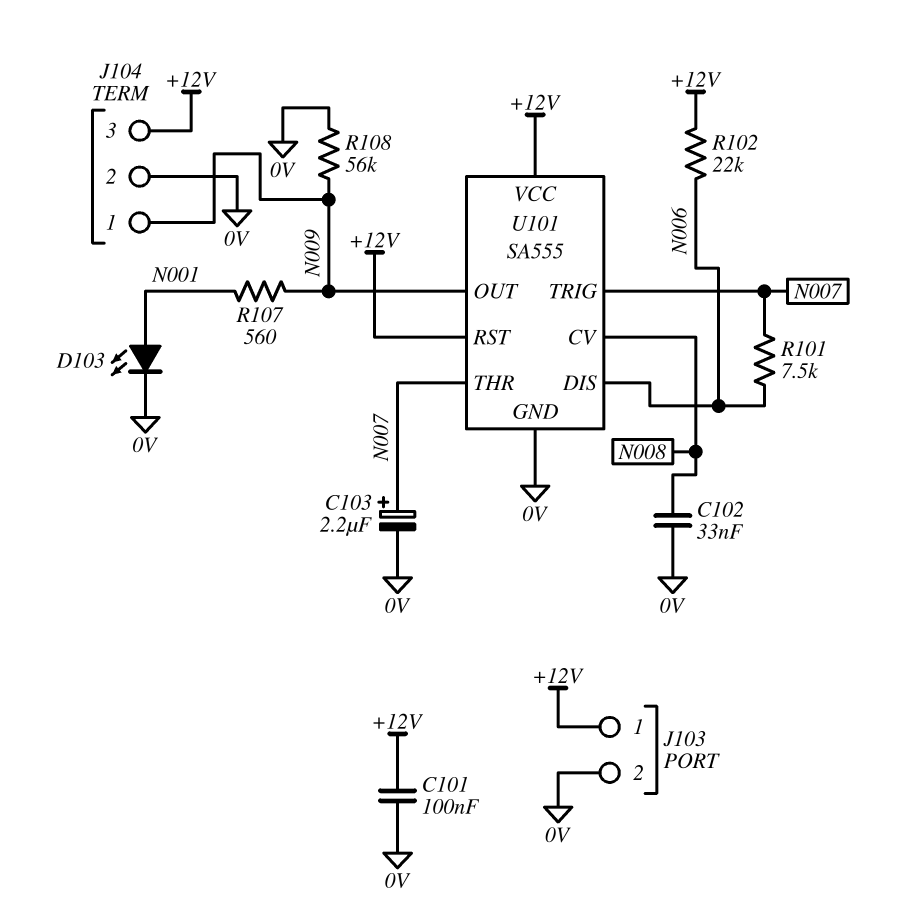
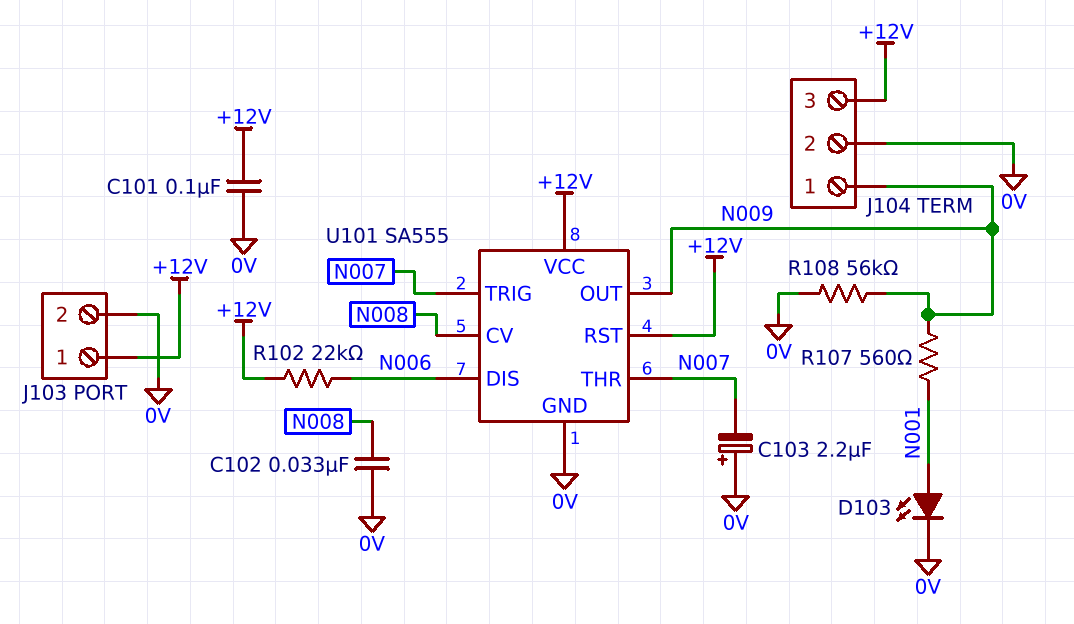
C103: 2.2uF (plus N007, minus 0V) -> 2.2uF (plus 0V, minus N007)
R101: 7.5k (N006, N007) -> none

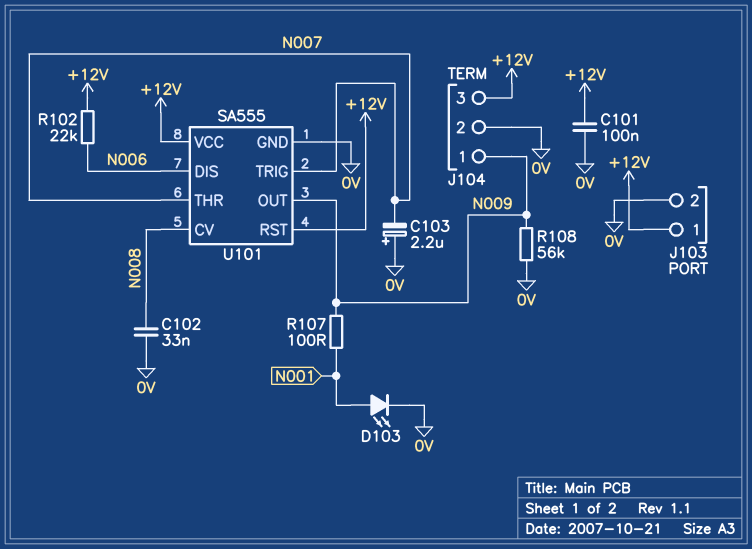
R107: 560 (N001, N009) -> 100 (N001, N009)

